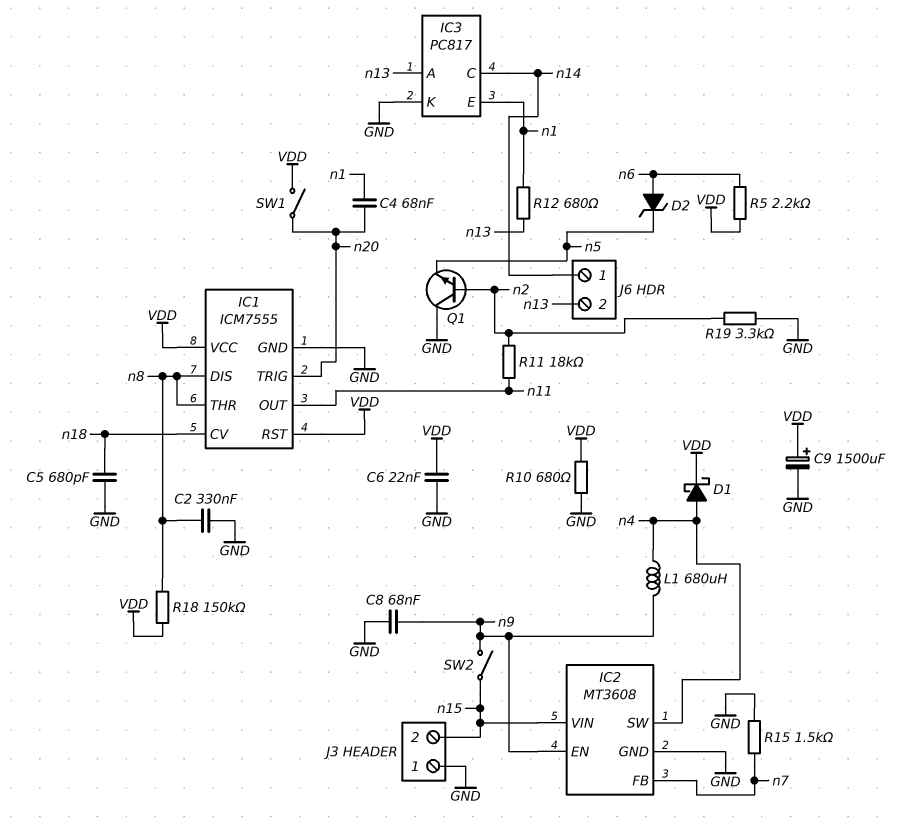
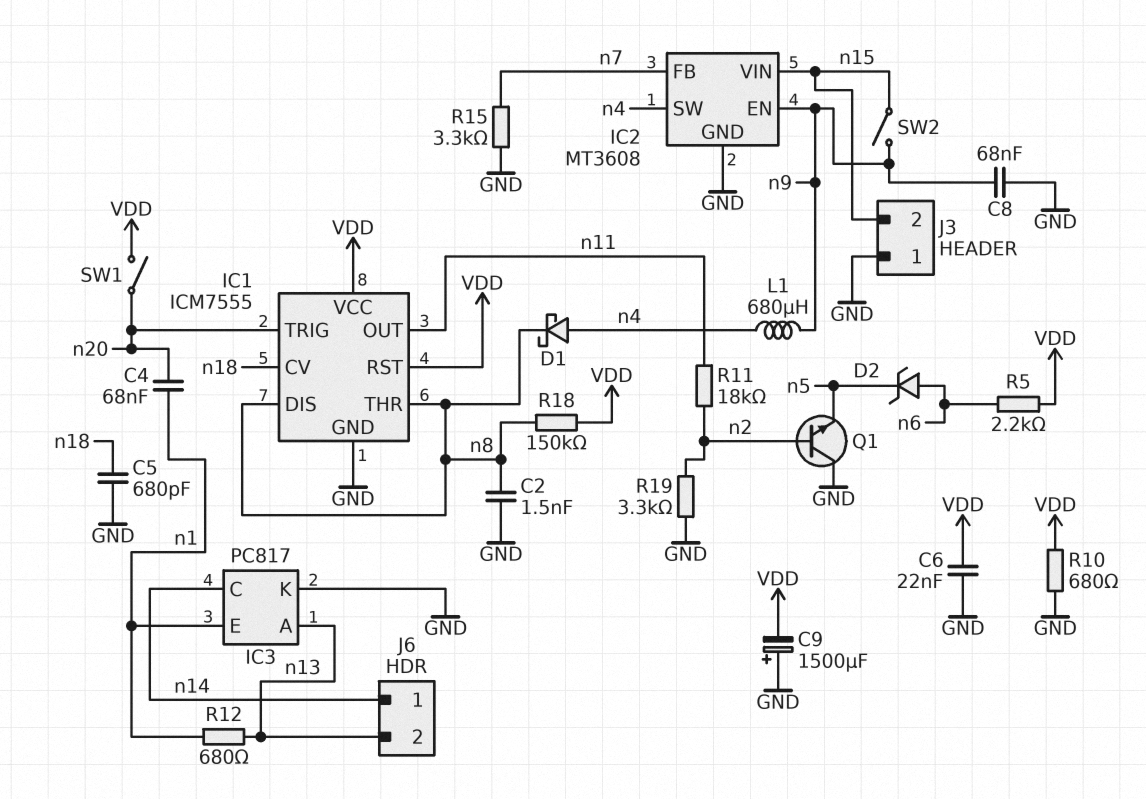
C2: 330nF (GND, n8) -> 1.5nF (GND, n8)
C9: 1500uF (plus VDD, minus GND) -> 1500uF (plus GND, minus VDD)
D1: schottky (A n4, K VDD) -> schottky (A n4, K n8)
R15: 1.5k (GND, n7) -> 3.3k (GND, n7)

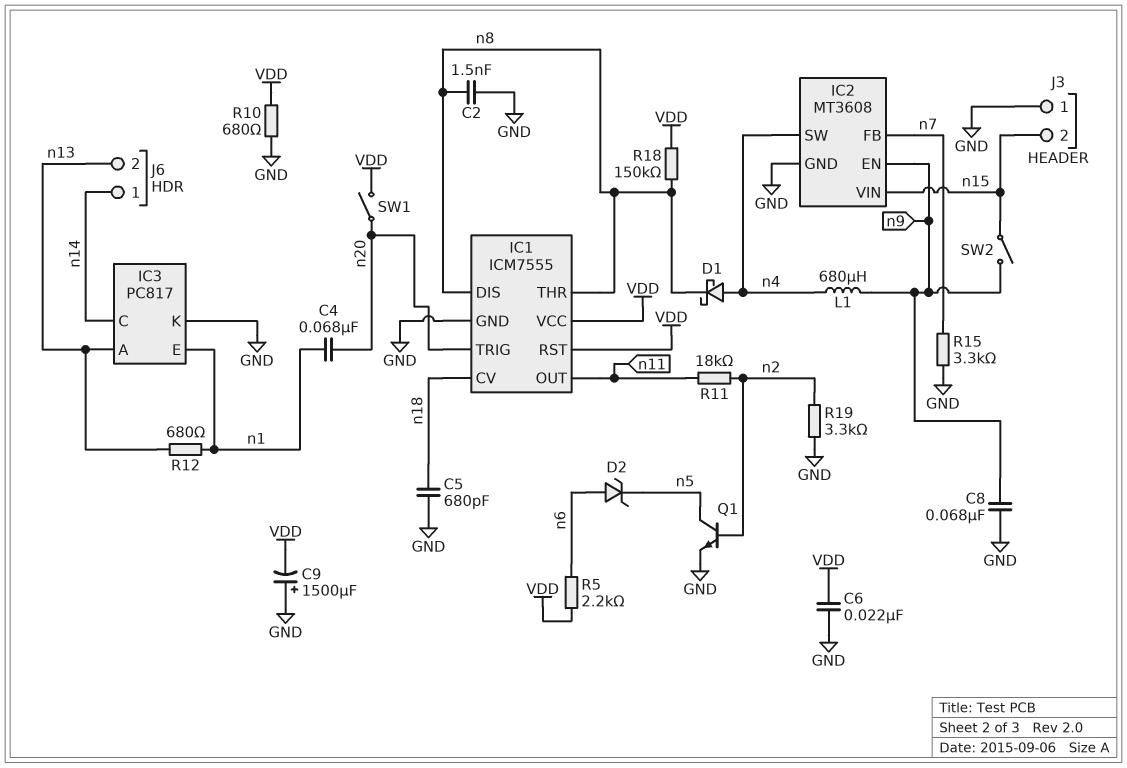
Q1: NPN (B n2, C GND, E n5) -> NPN (B n2, C n5, E GND)

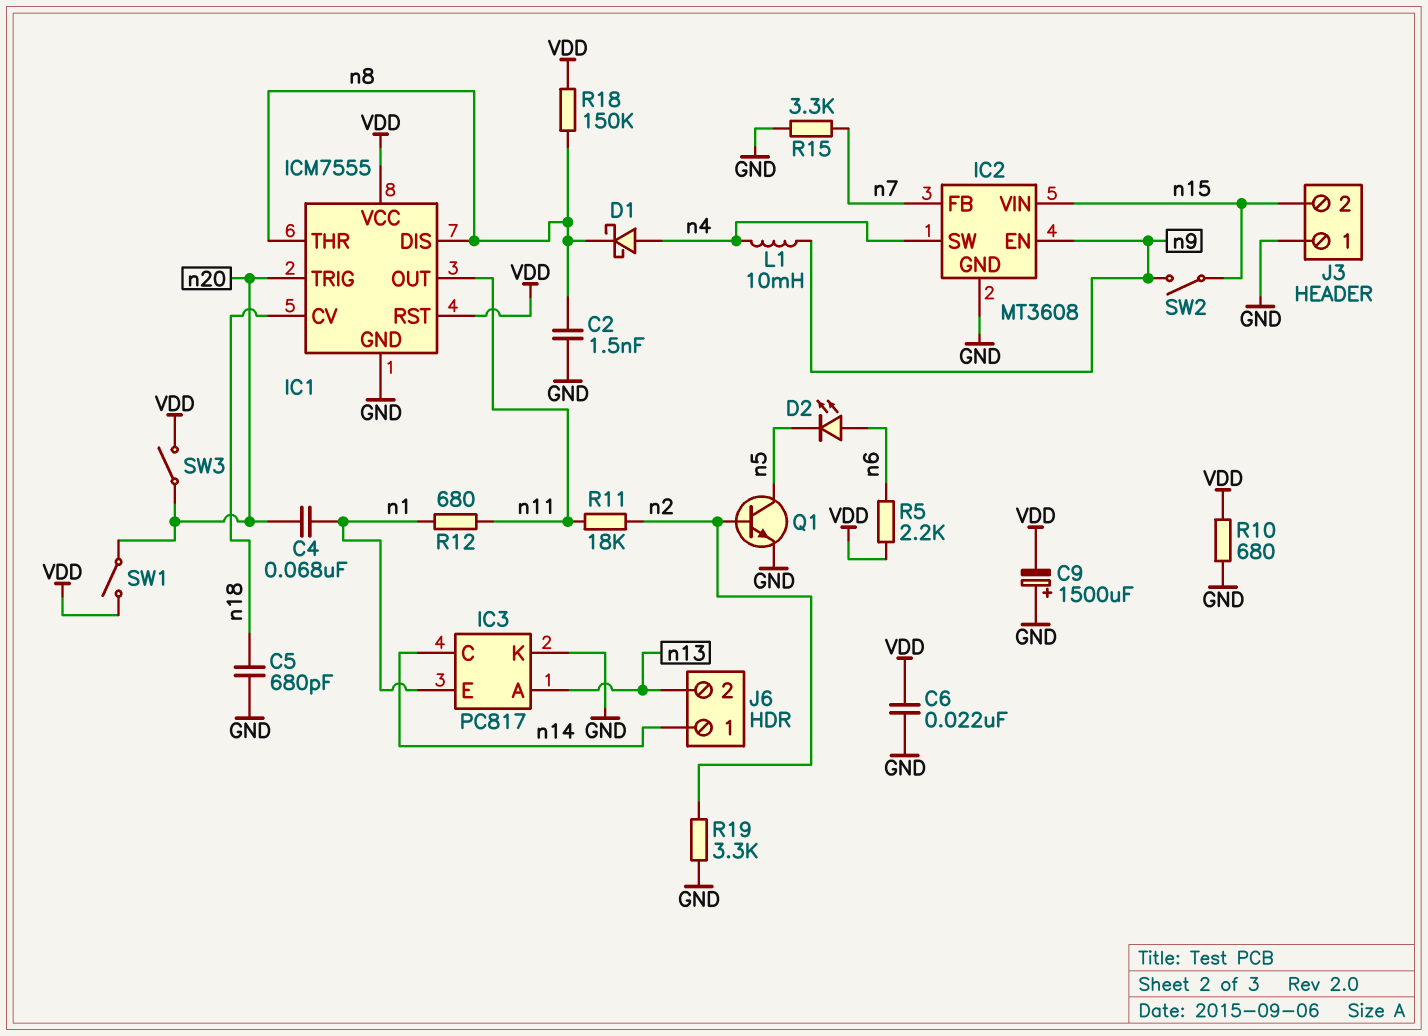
C8: 68nF (GND, n9) -> none
D2: zener (A n6, K n5) -> LED (A n6, K n5)
L1: 680uH (n4, n9) -> 10mH (n4, n9)
R12: 680 (n1, n13) -> 680 (n1, n11)
SW3: none -> switch (VDD, n20)

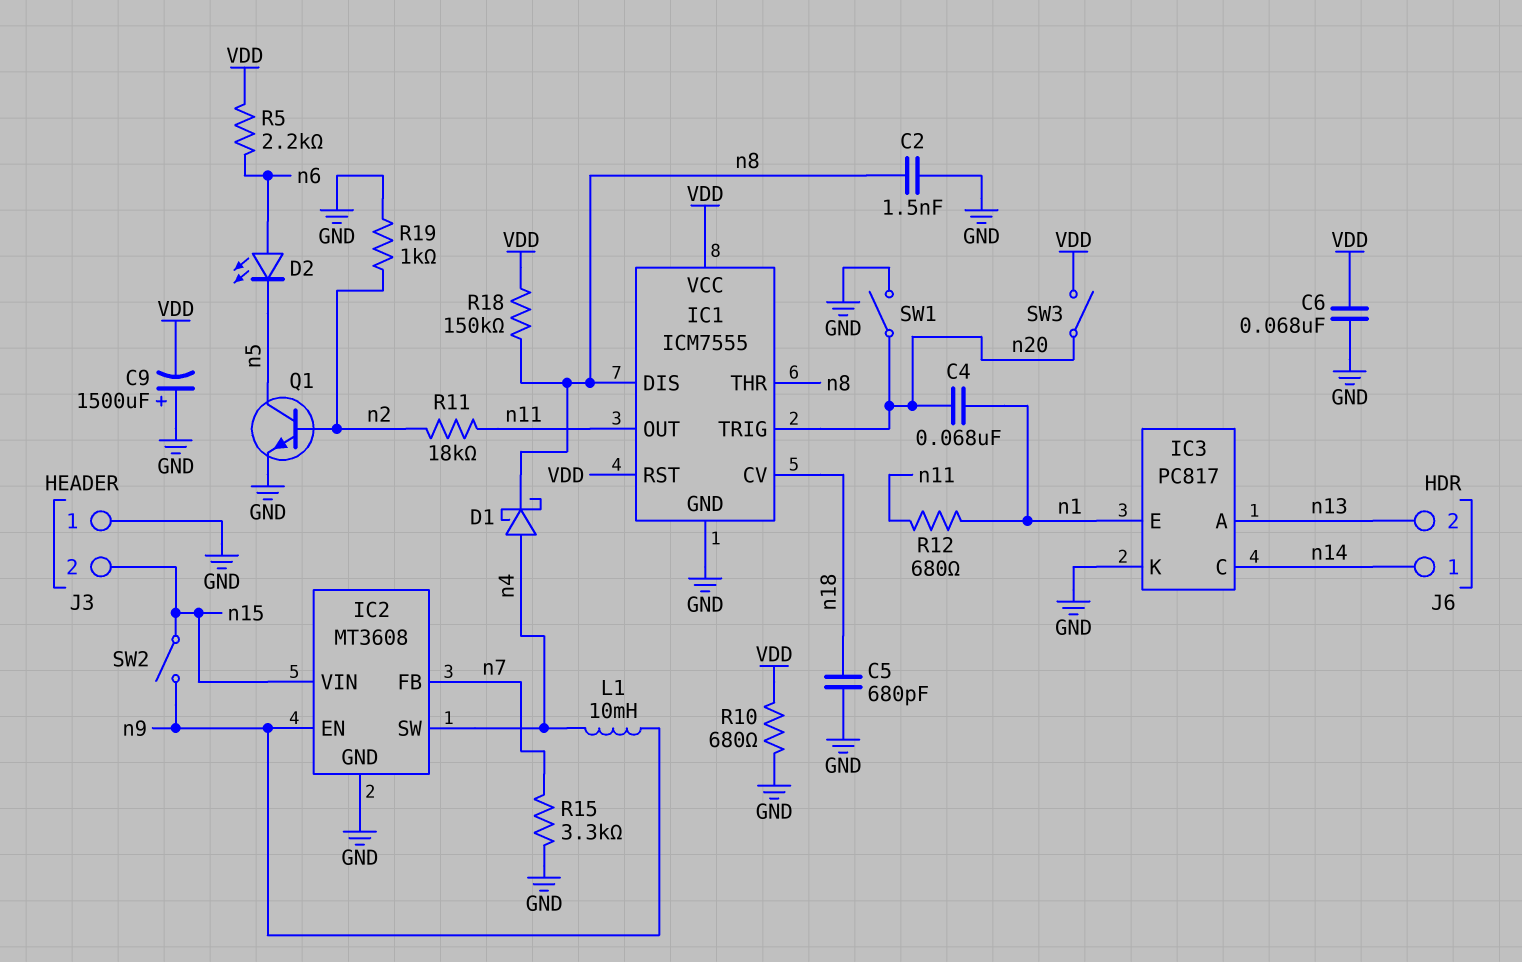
C6: 22nF (GND, VDD) -> 68nF (GND, VDD)
R19: 3.3k (GND, n2) -> 1k (GND, n2)
SW1: switch (VDD, n20) -> switch (GND, n20)

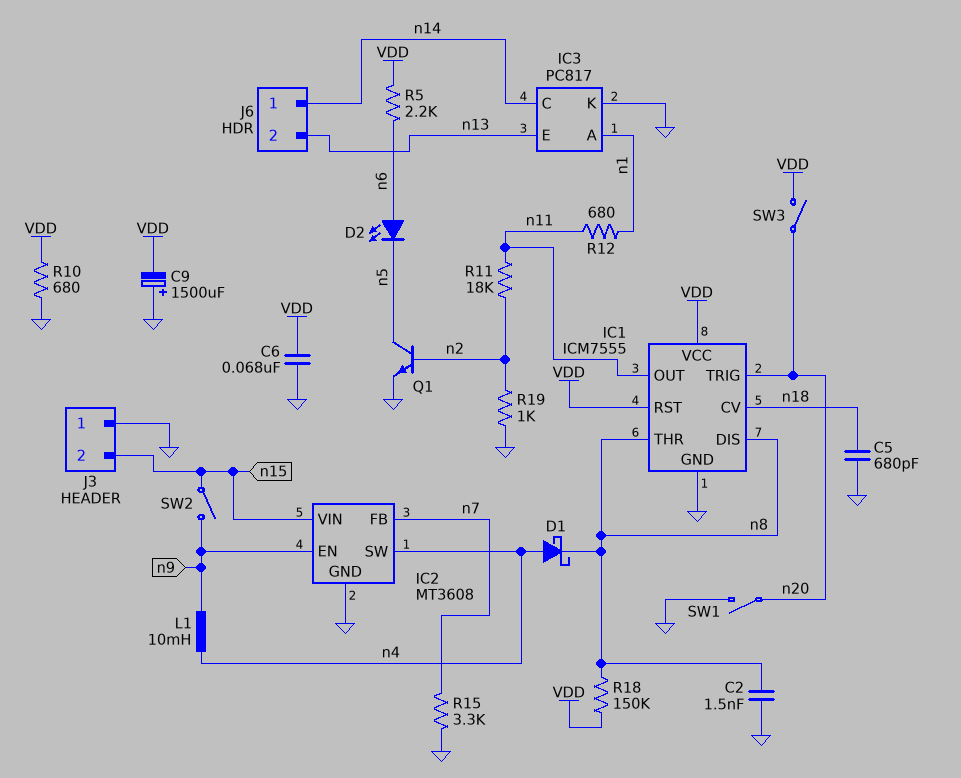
C4: 68nF (n1, n20) -> none
IC3 pin A: n13 -> n1
IC3 pin E: n1 -> n13

